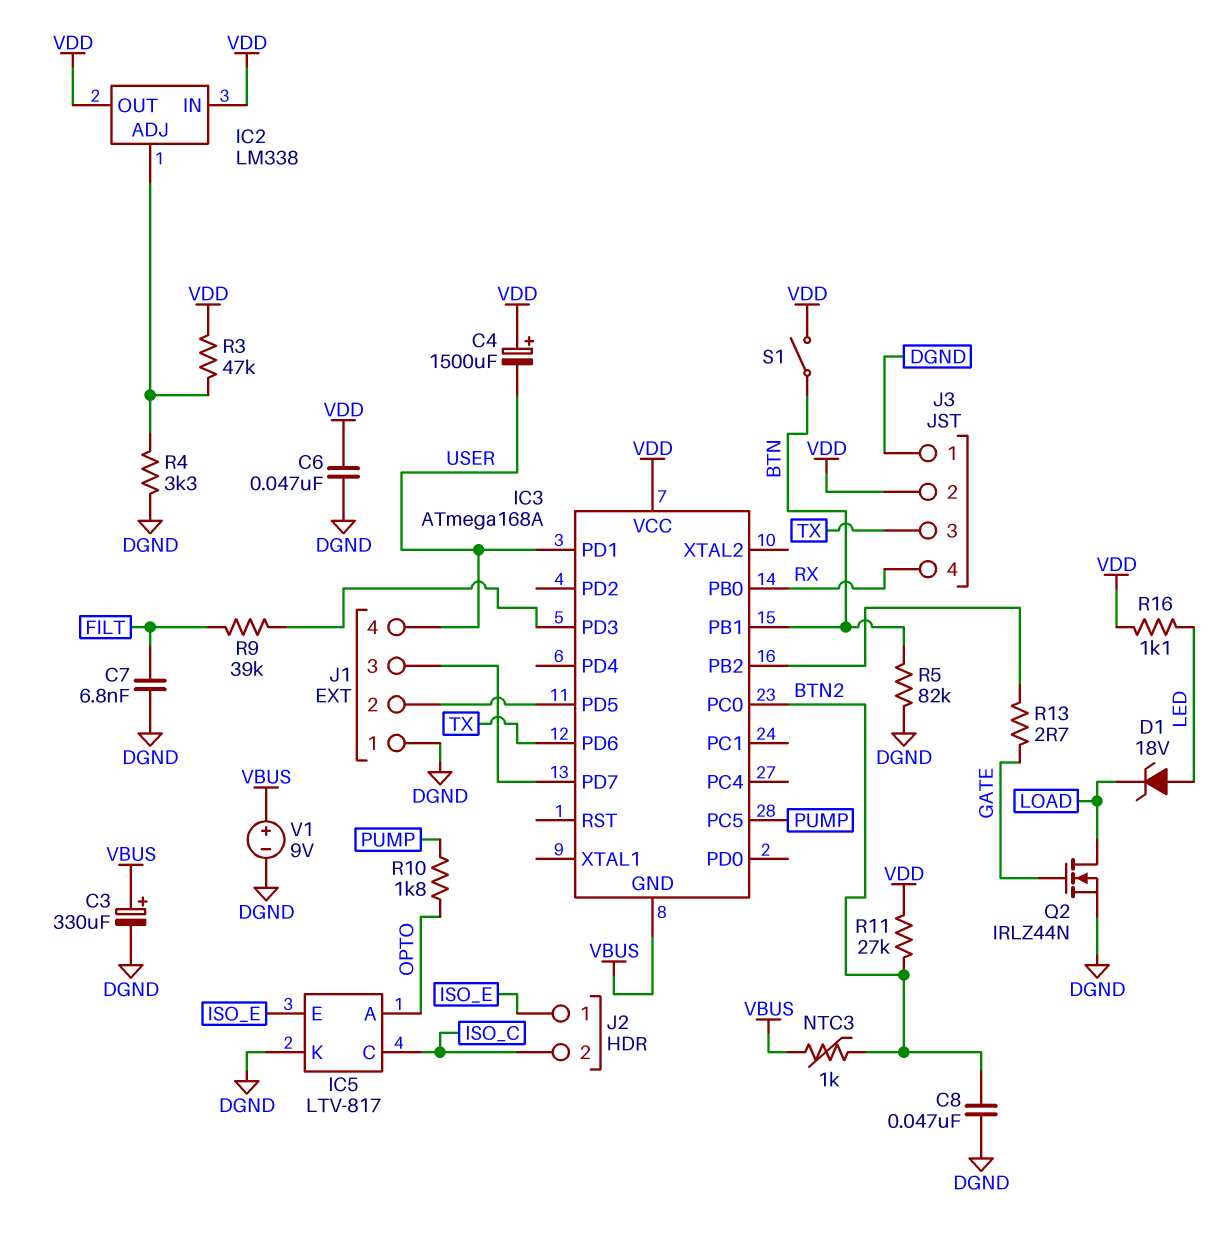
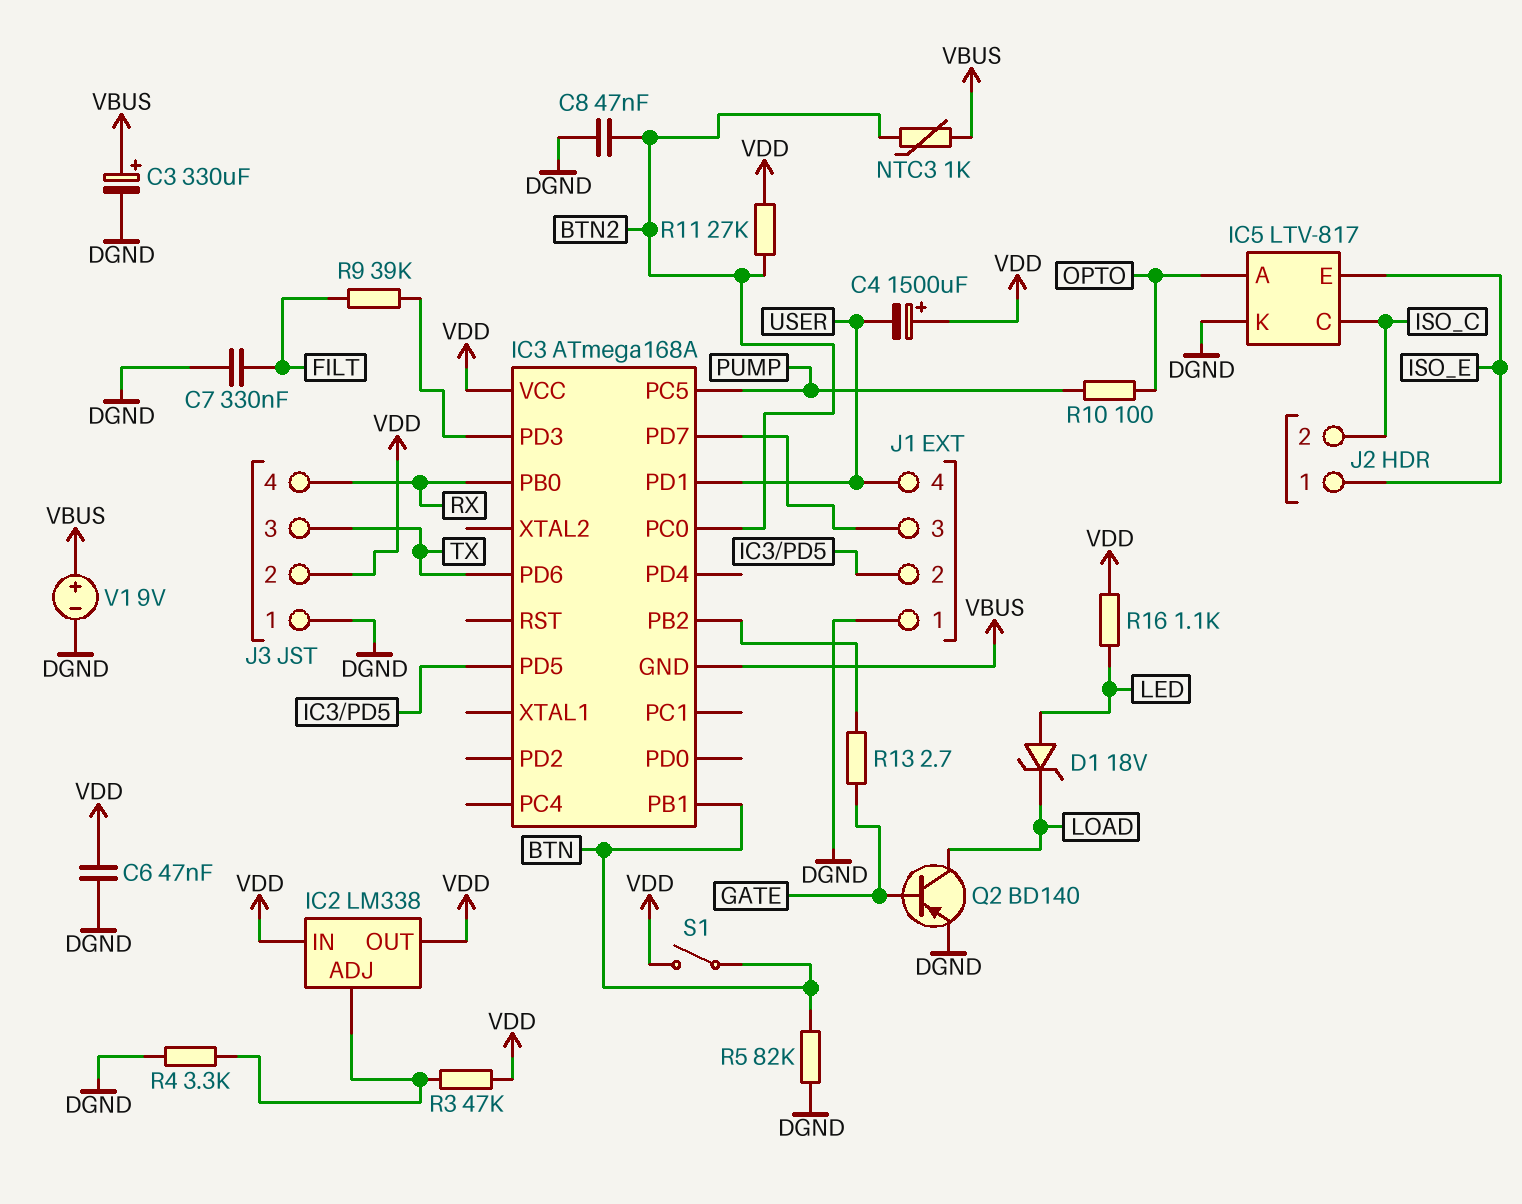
C7: 6.8nF (DGND, FILT) -> 330nF (DGND, FILT)
Q2: NMOS IRLZ44N (G GATE, D LOAD, S DGND) -> PNP BD140 (B GATE, C LOAD, E DGND)
R10: 1.8k (OPTO, PUMP) -> 100 (OPTO, PUMP)

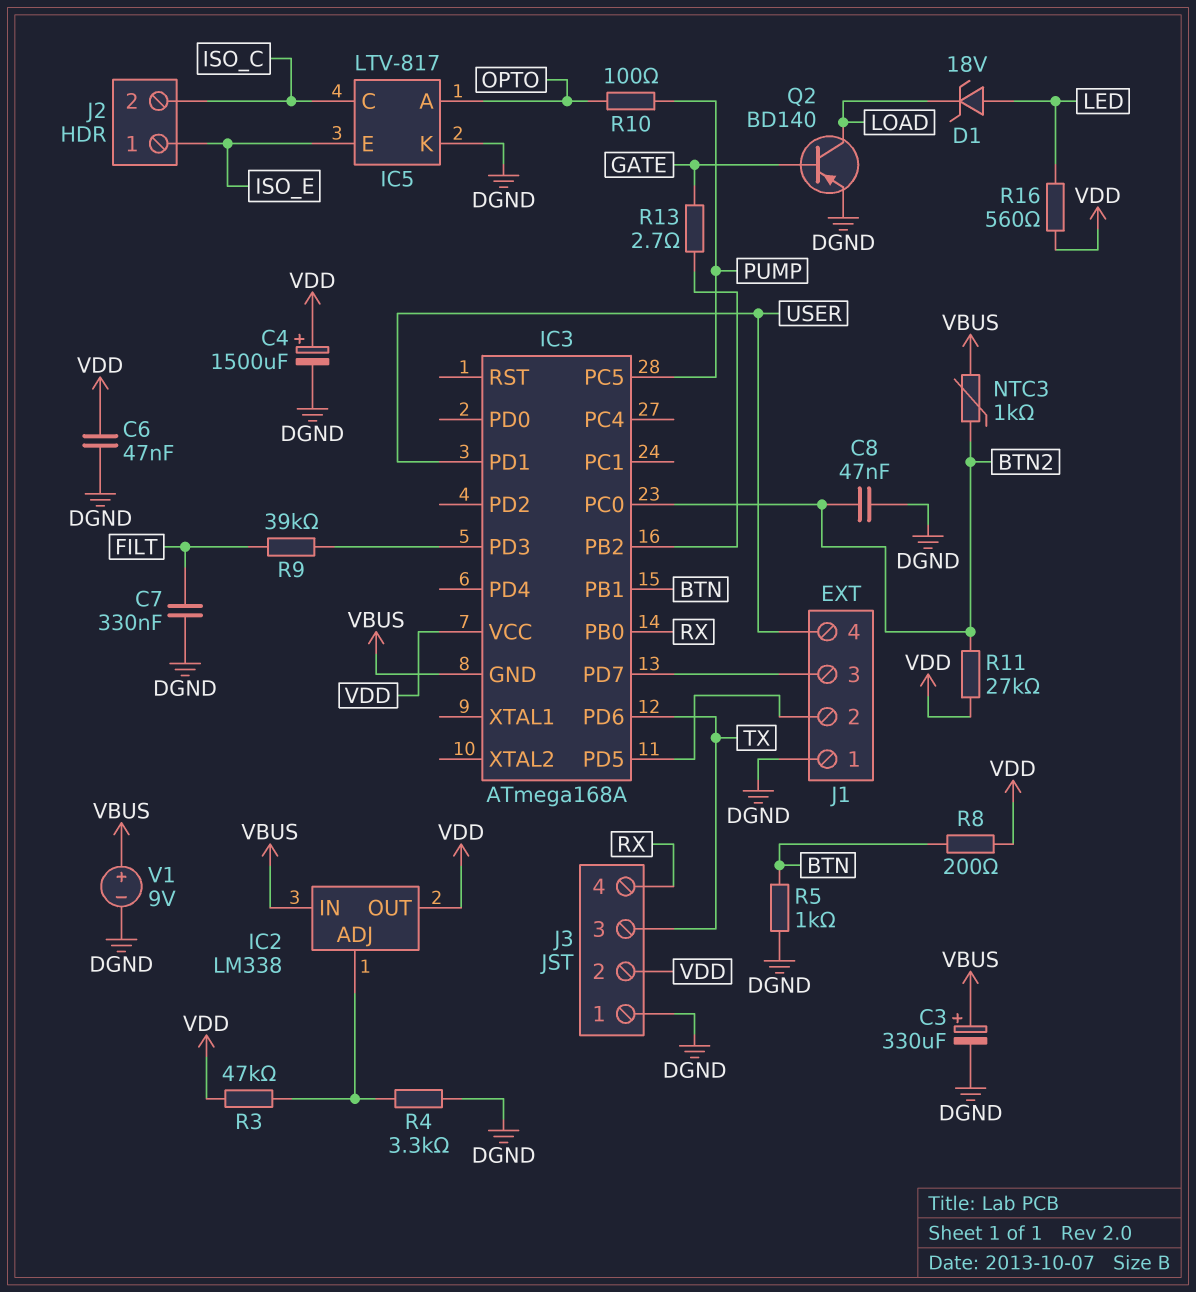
C4: 1500uF (plus VDD, minus USER) -> 1500uF (plus VDD, minus DGND)
IC2 pin IN: VDD -> VBUS
R5: 82k (BTN, DGND) -> 1k (BTN, DGND)
R8: none -> 200 (BTN, VDD)
R16: 1.1k (LED, VDD) -> 560 (LED, VDD)
S1: switch (BTN, VDD) -> none

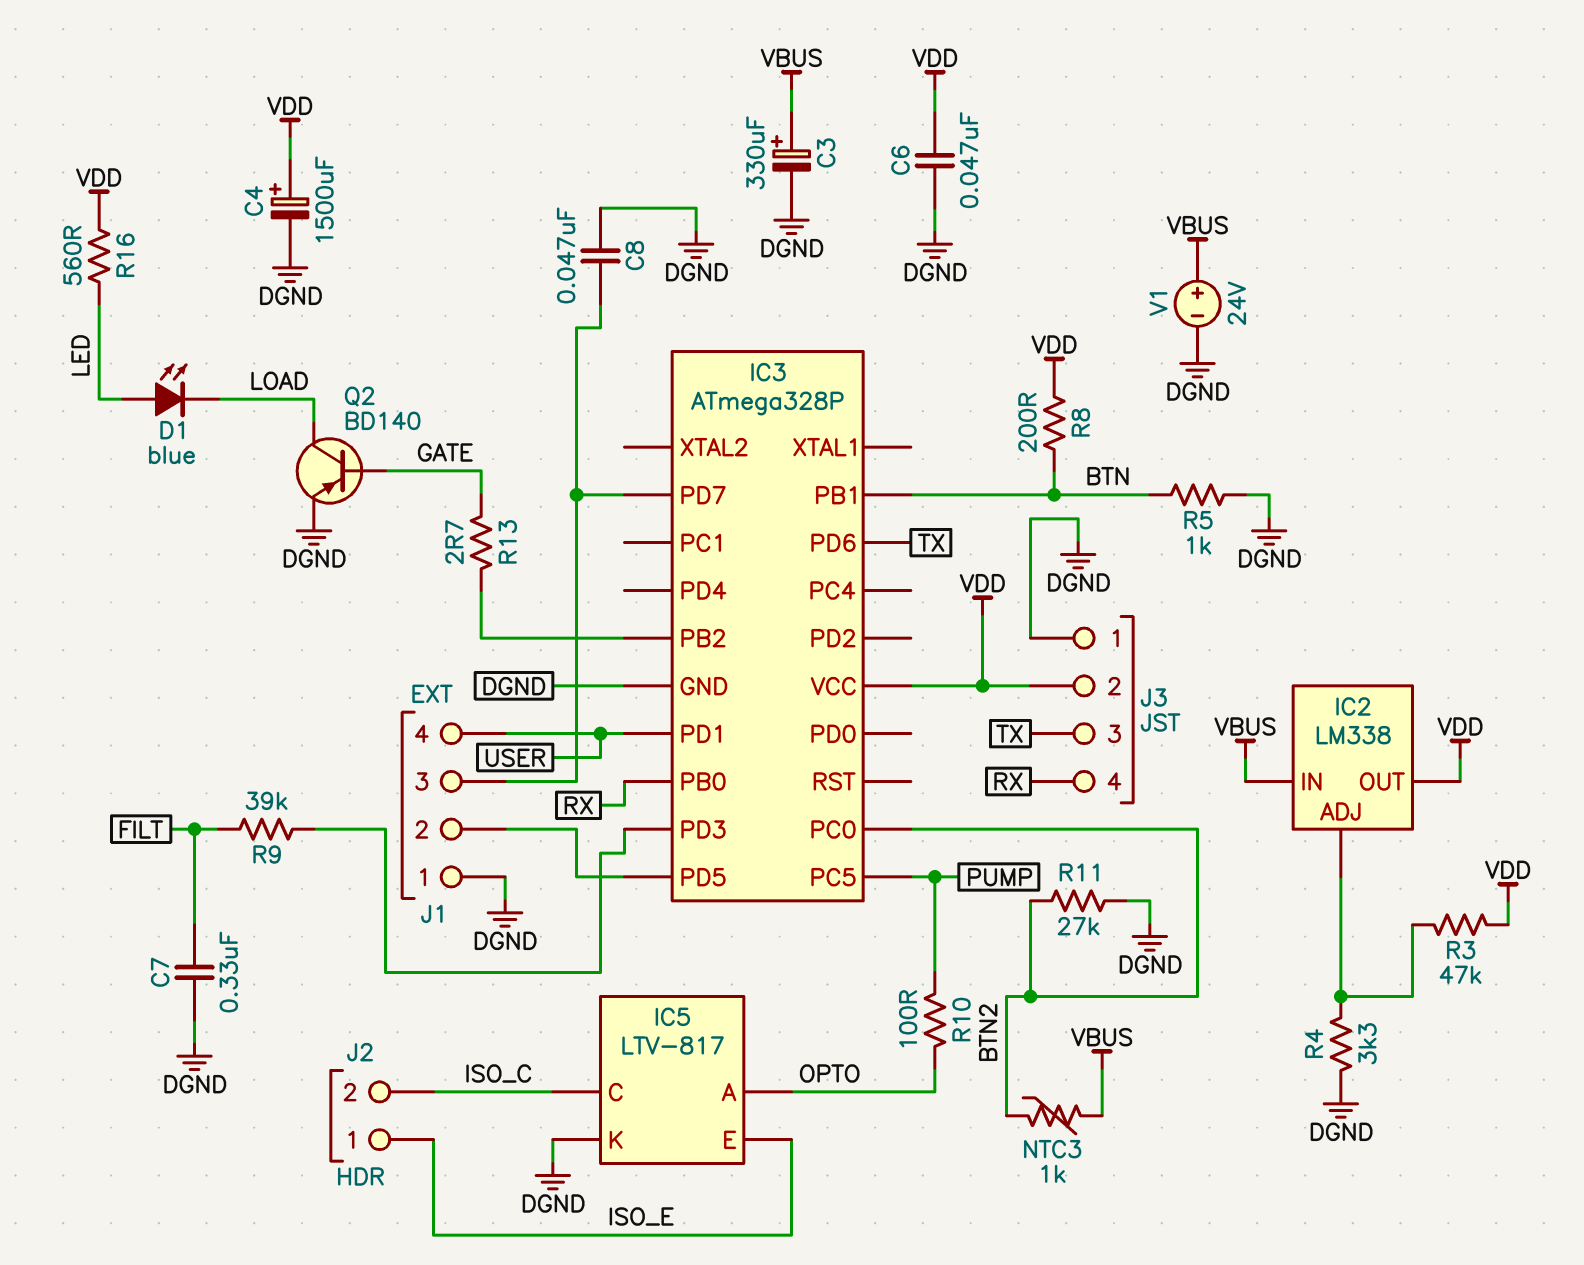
C8: 47nF (BTN2, DGND) -> 47nF (DGND, IC3/PD7)
D1: zener 18V (A LED, K LOAD) -> LED blue (A LED, K LOAD)
IC3: ATmega168A -> ATmega328P
IC3 pin GND: VBUS -> DGND
R11: 27k (BTN2, VDD) -> 27k (BTN2, DGND)
V1: 9V (plus VBUS, minus DGND) -> 24V (plus VBUS, minus DGND)

